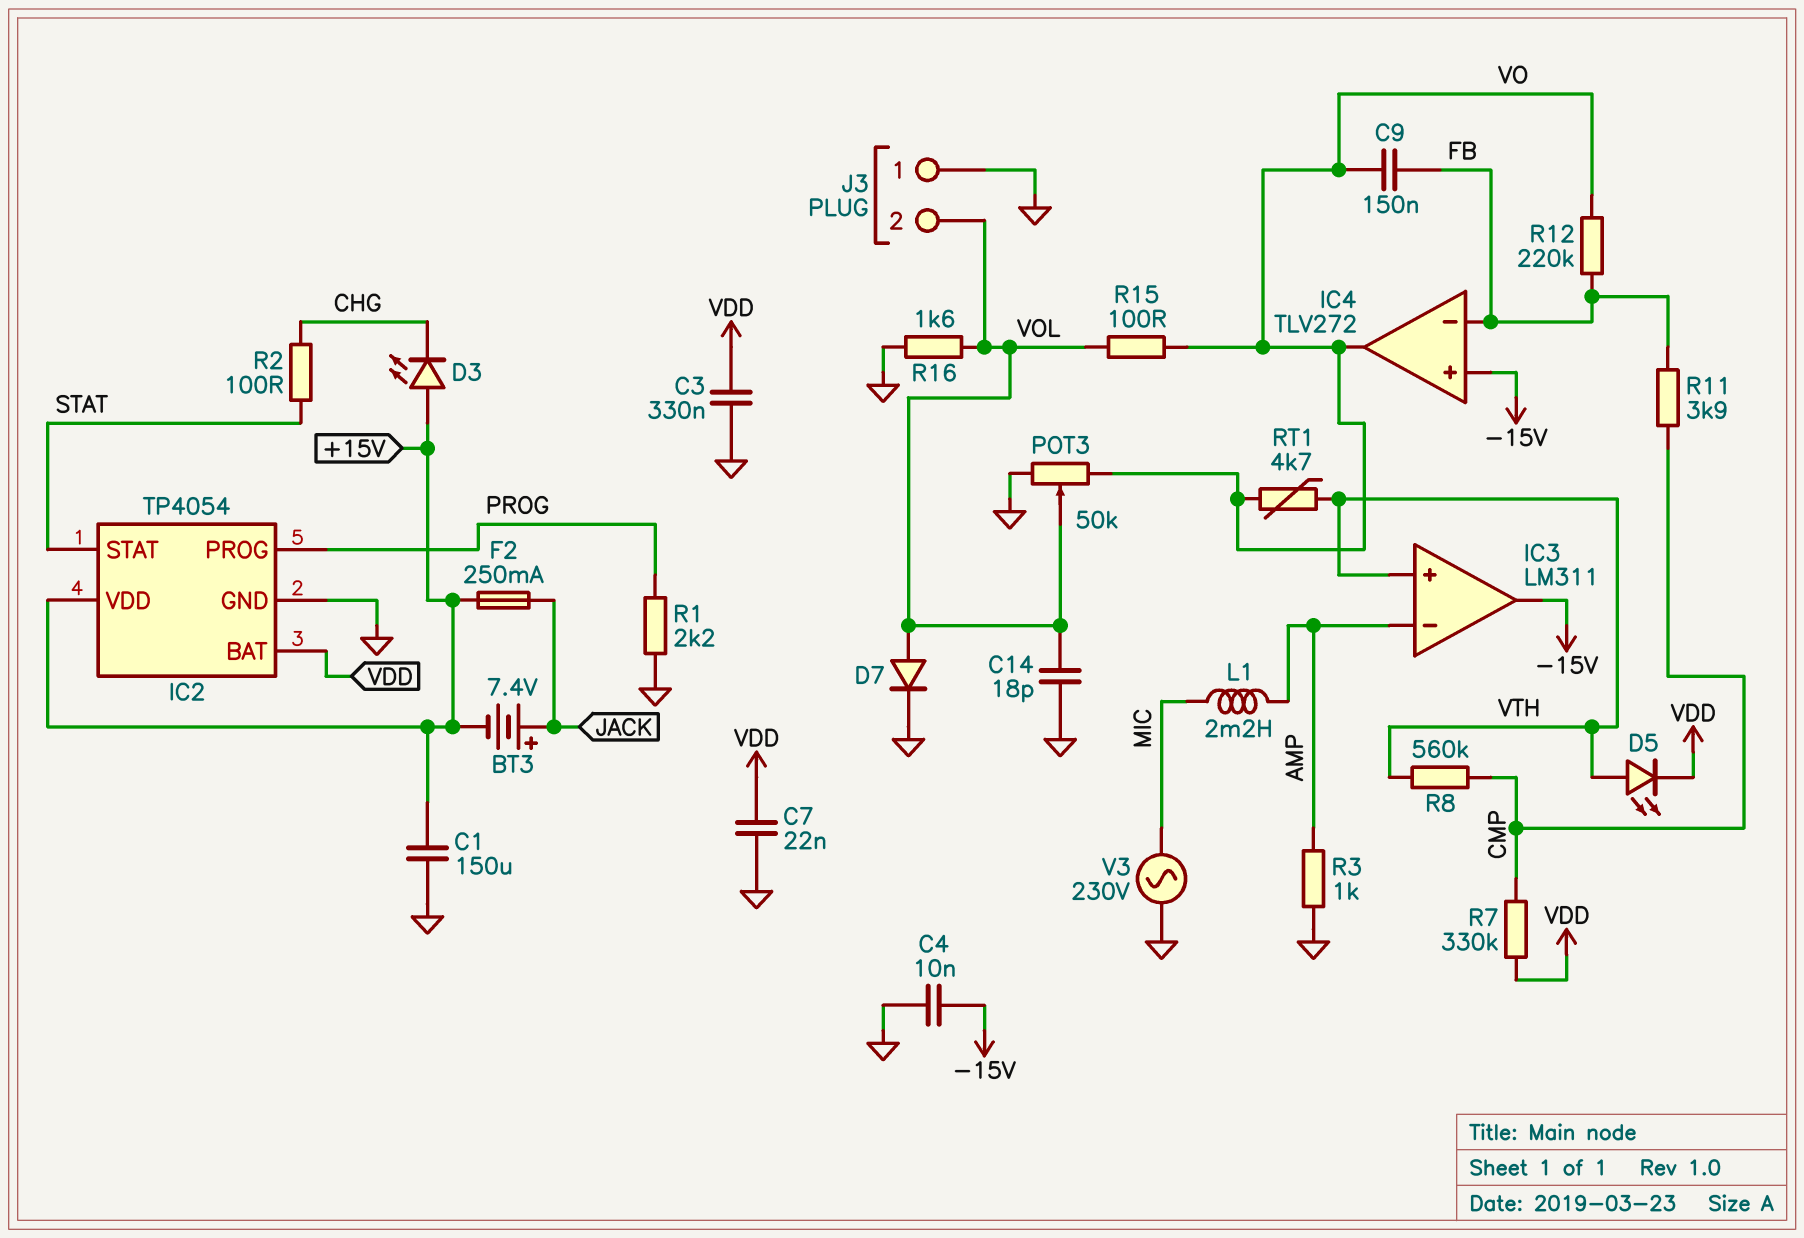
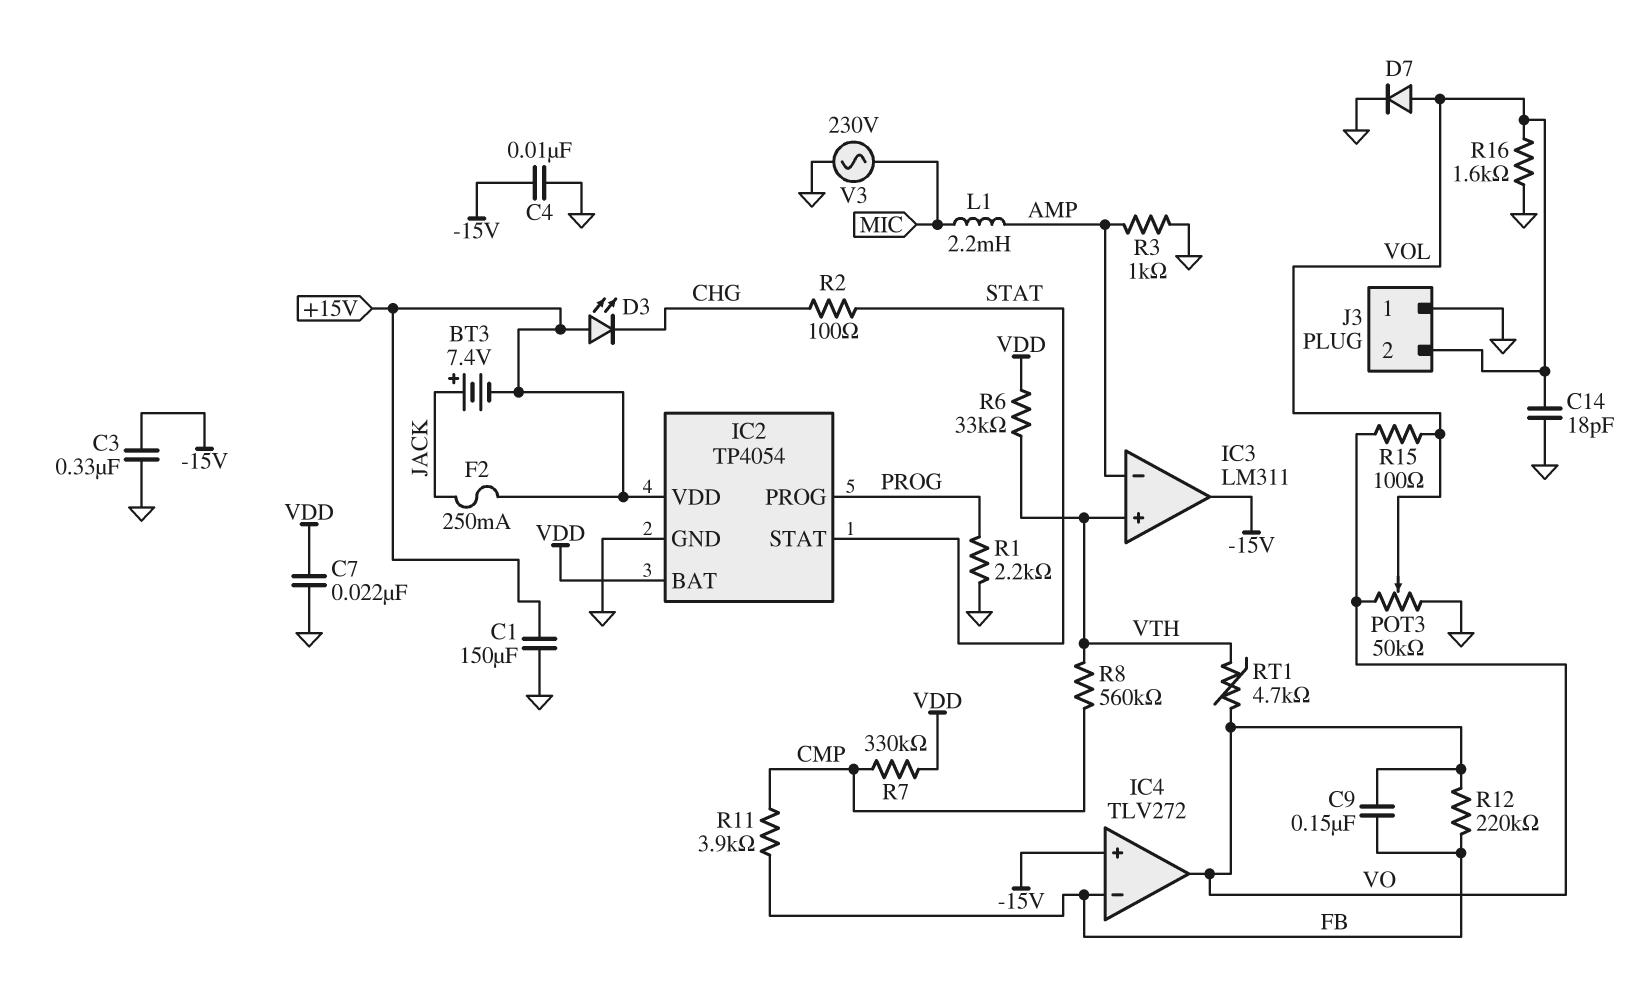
C3: 330nF (GND, VDD) -> 330nF (-15V, GND)
D5: LED (A VTH, K VDD) -> none
R6: none -> 33k (VDD, VTH)

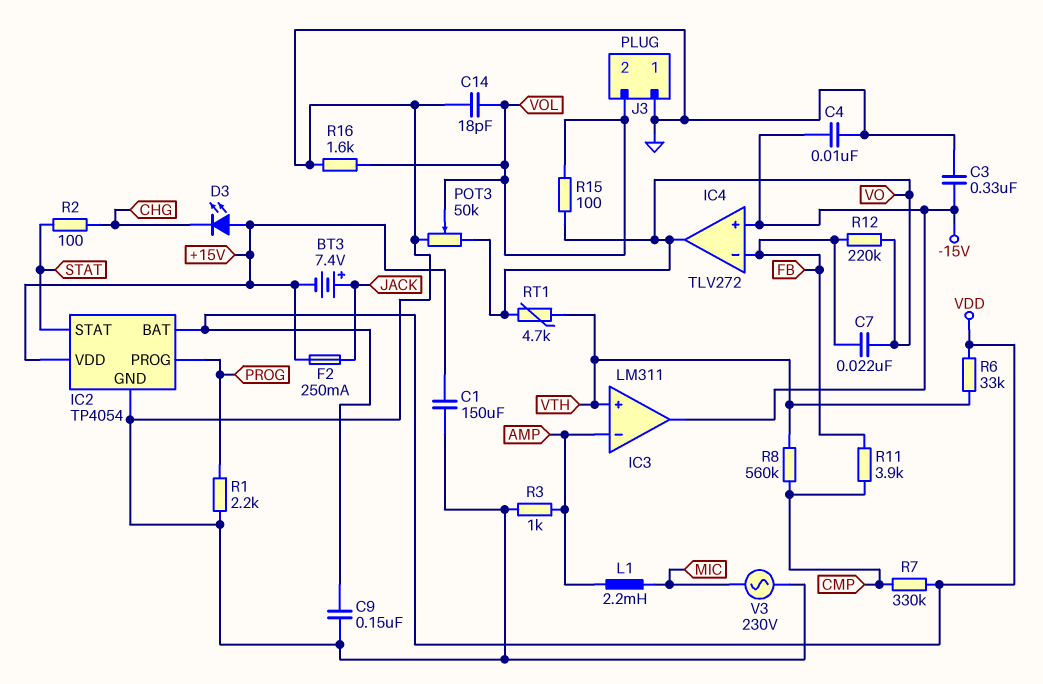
C7: 22nF (GND, VDD) -> 22nF (FB, VO)
C9: 150nF (FB, VO) -> 150nF (GND, VDD)
D7: diode (A VOL, K GND) -> none

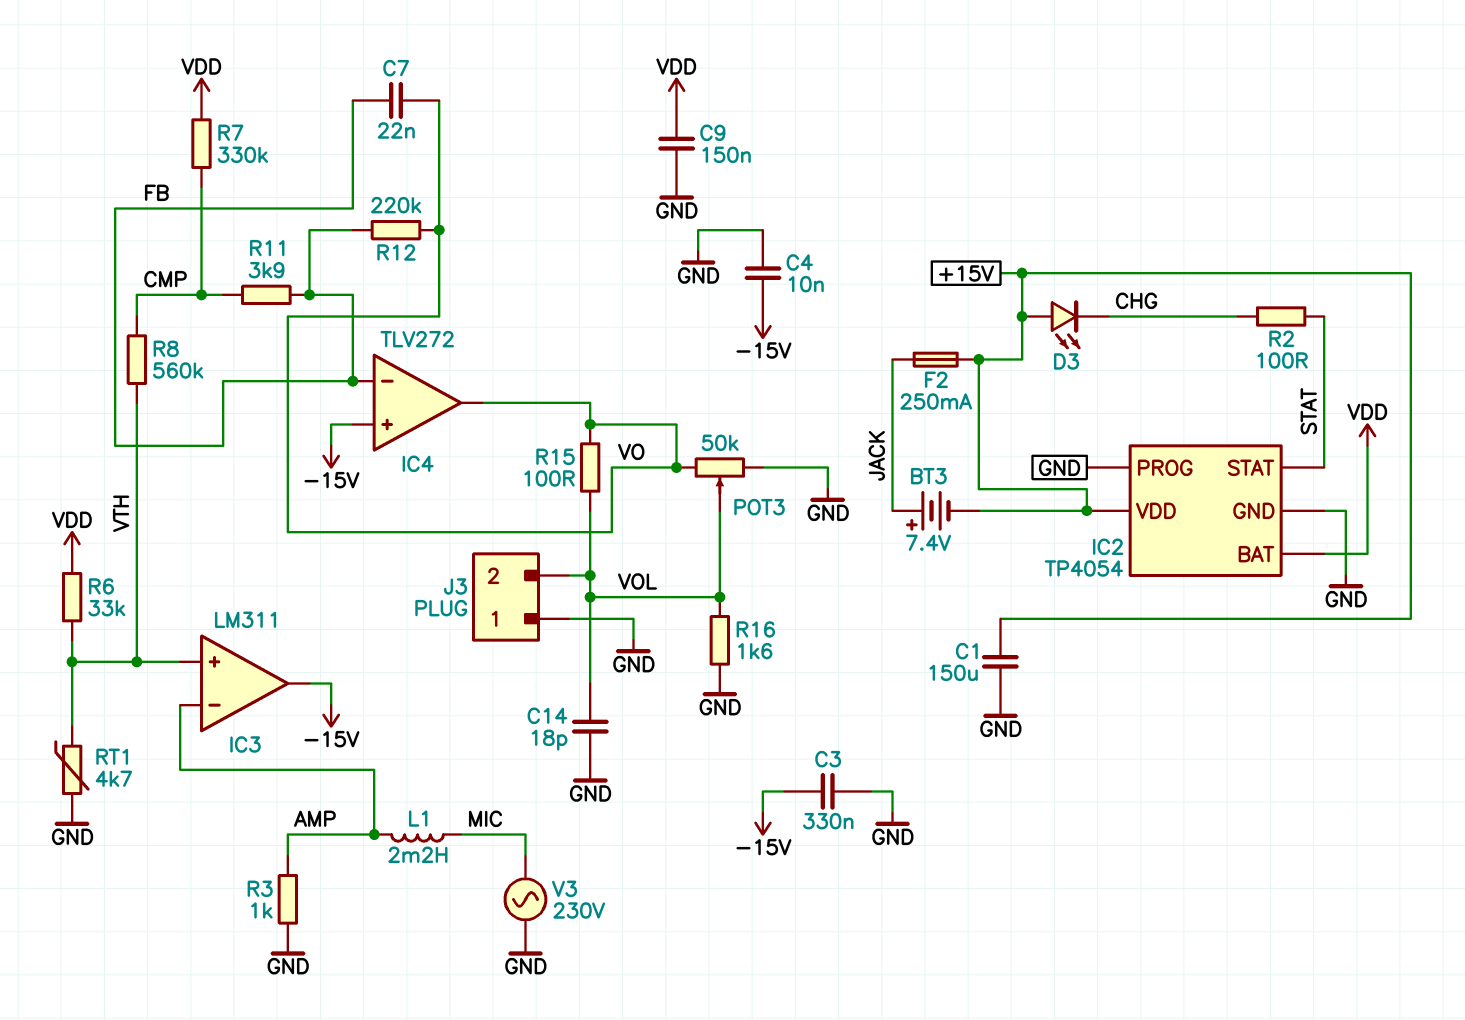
IC2 pin PROG: PROG -> GND
R1: 2.2k (GND, PROG) -> none
RT1: 4.7k (VO, VTH) -> 4.7k (GND, VTH)

